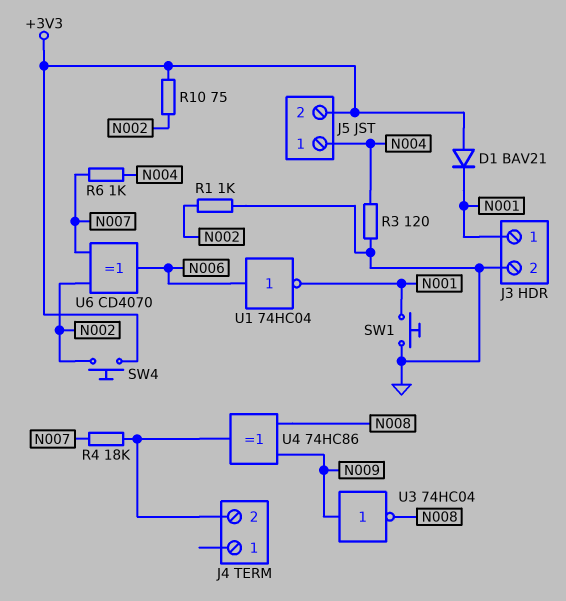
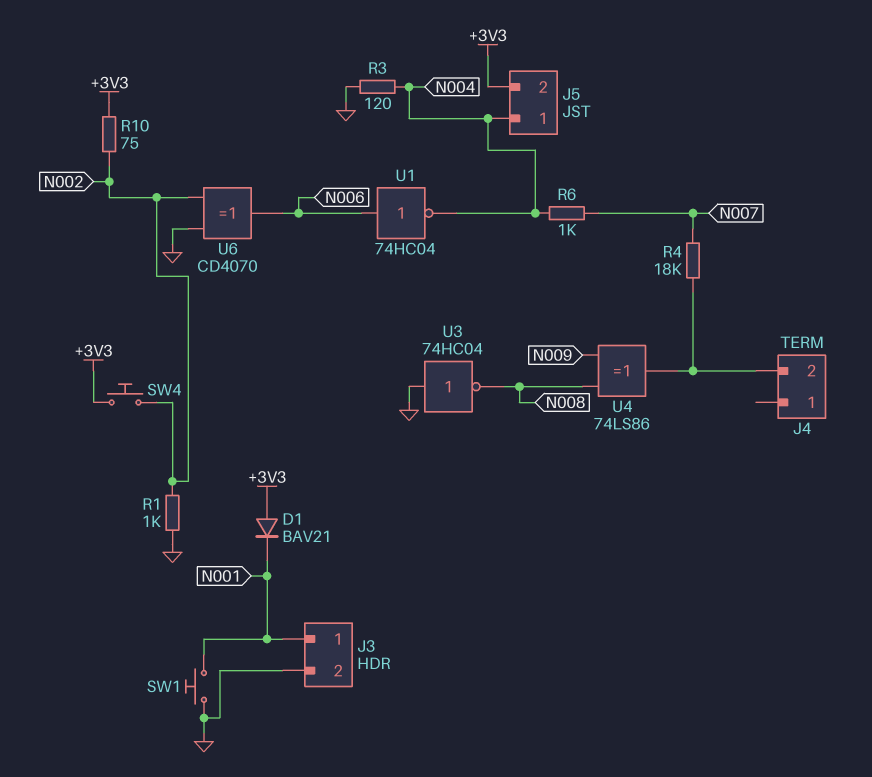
U1: NOT 74HC04 (in N006, out N001) -> NOT 74HC04 (in N006, out N004)
U3: NOT 74HC04 (in N009, out N008) -> NOT 74HC04 (in GND, out N008)
U4: XOR 74HC86 (in N008, in N009, out J4/2) -> XOR 74LS86 (in N008, in N009, out J4/2)
U6: XOR CD4070 (in N002, in N007, out N006) -> XOR CD4070 (in GND, in N002, out N006)

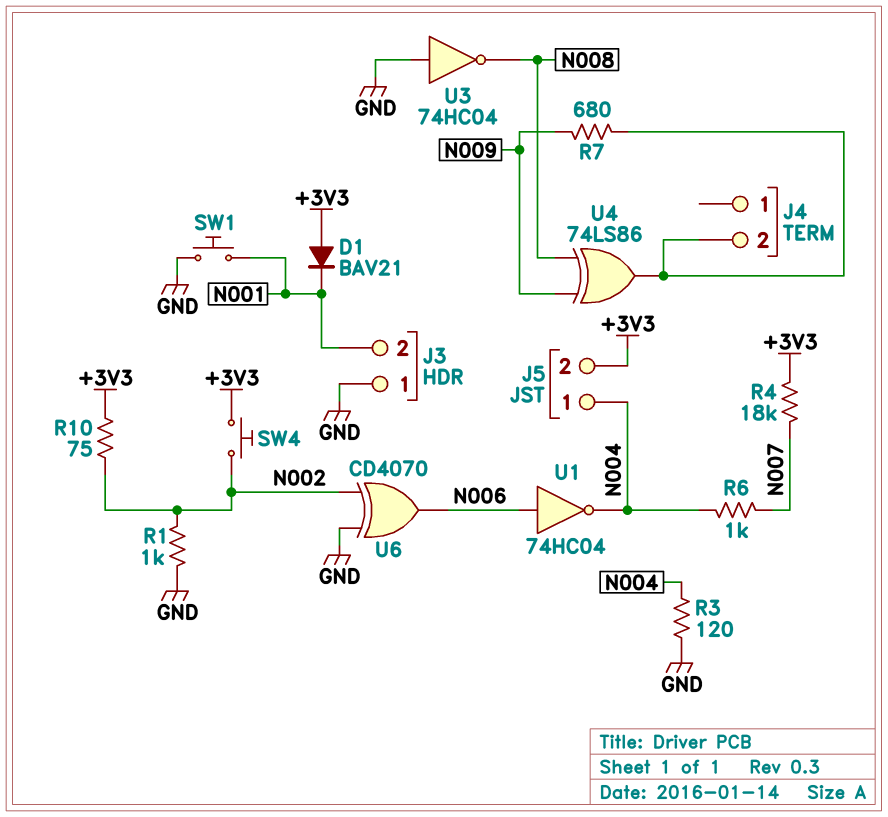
J3 pin 1: N001 -> GND
J3 pin 2: GND -> N001
R4: 18k (J4/2, N007) -> 18k (+3V3, N007)
R7: none -> 680 (J4/2, N009)

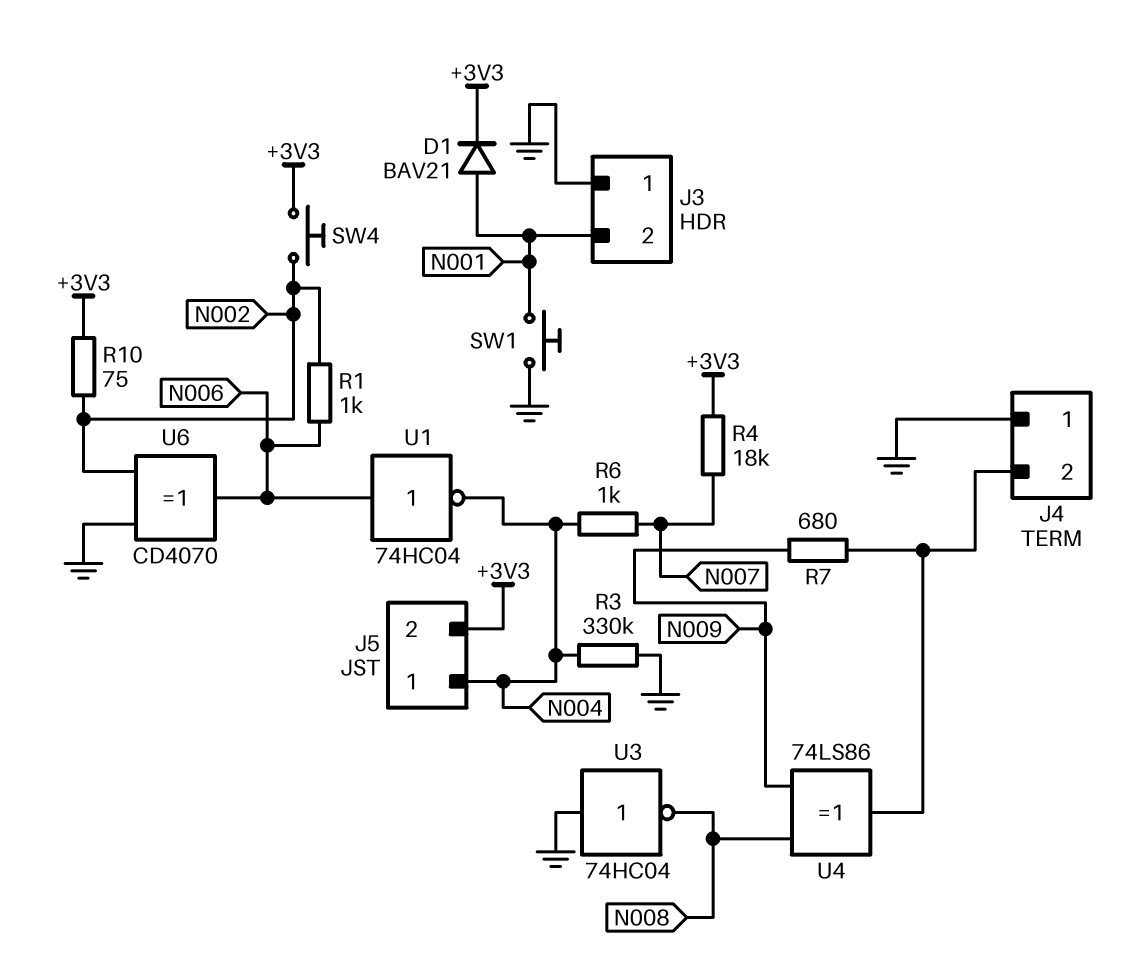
D1: diode BAV21 (A +3V3, K N001) -> diode BAV21 (A N001, K +3V3)
J4 pin 1: none -> GND
R1: 1k (GND, N002) -> 1k (N002, N006)
R3: 120 (GND, N004) -> 330k (GND, N004)

